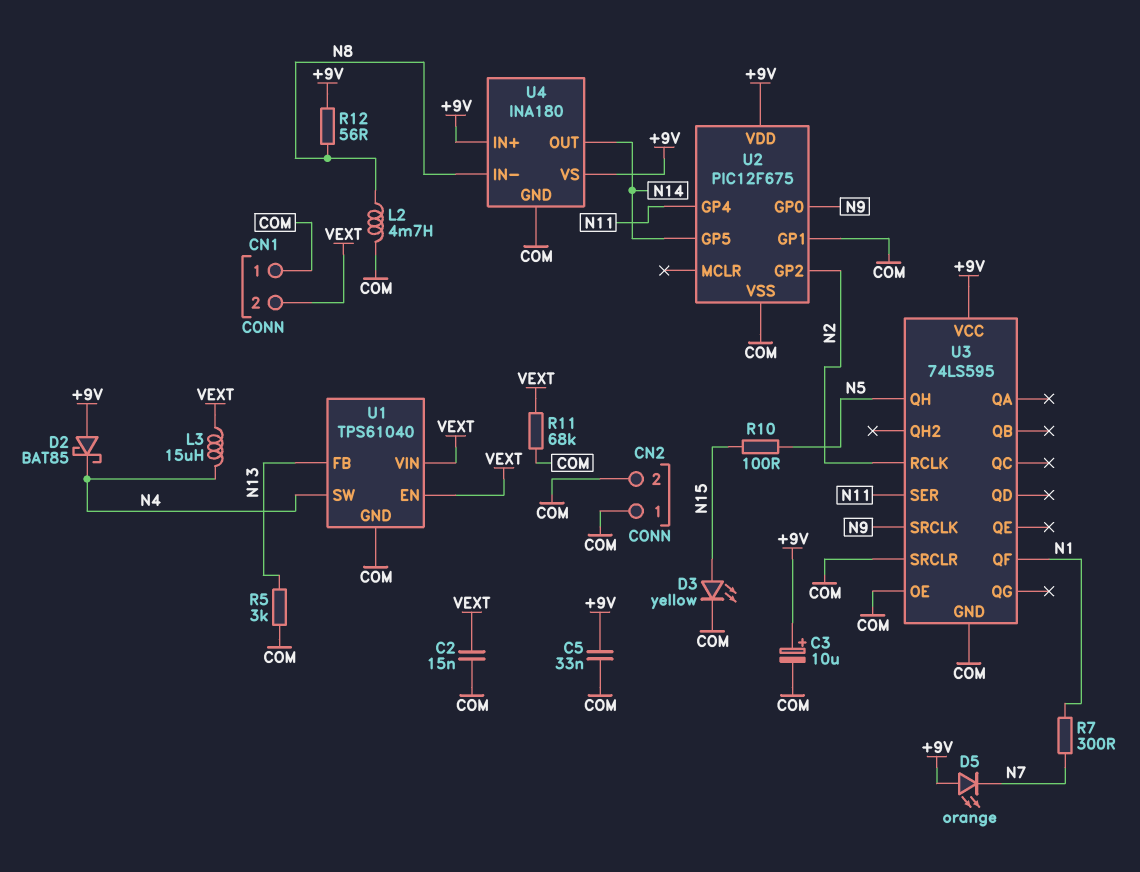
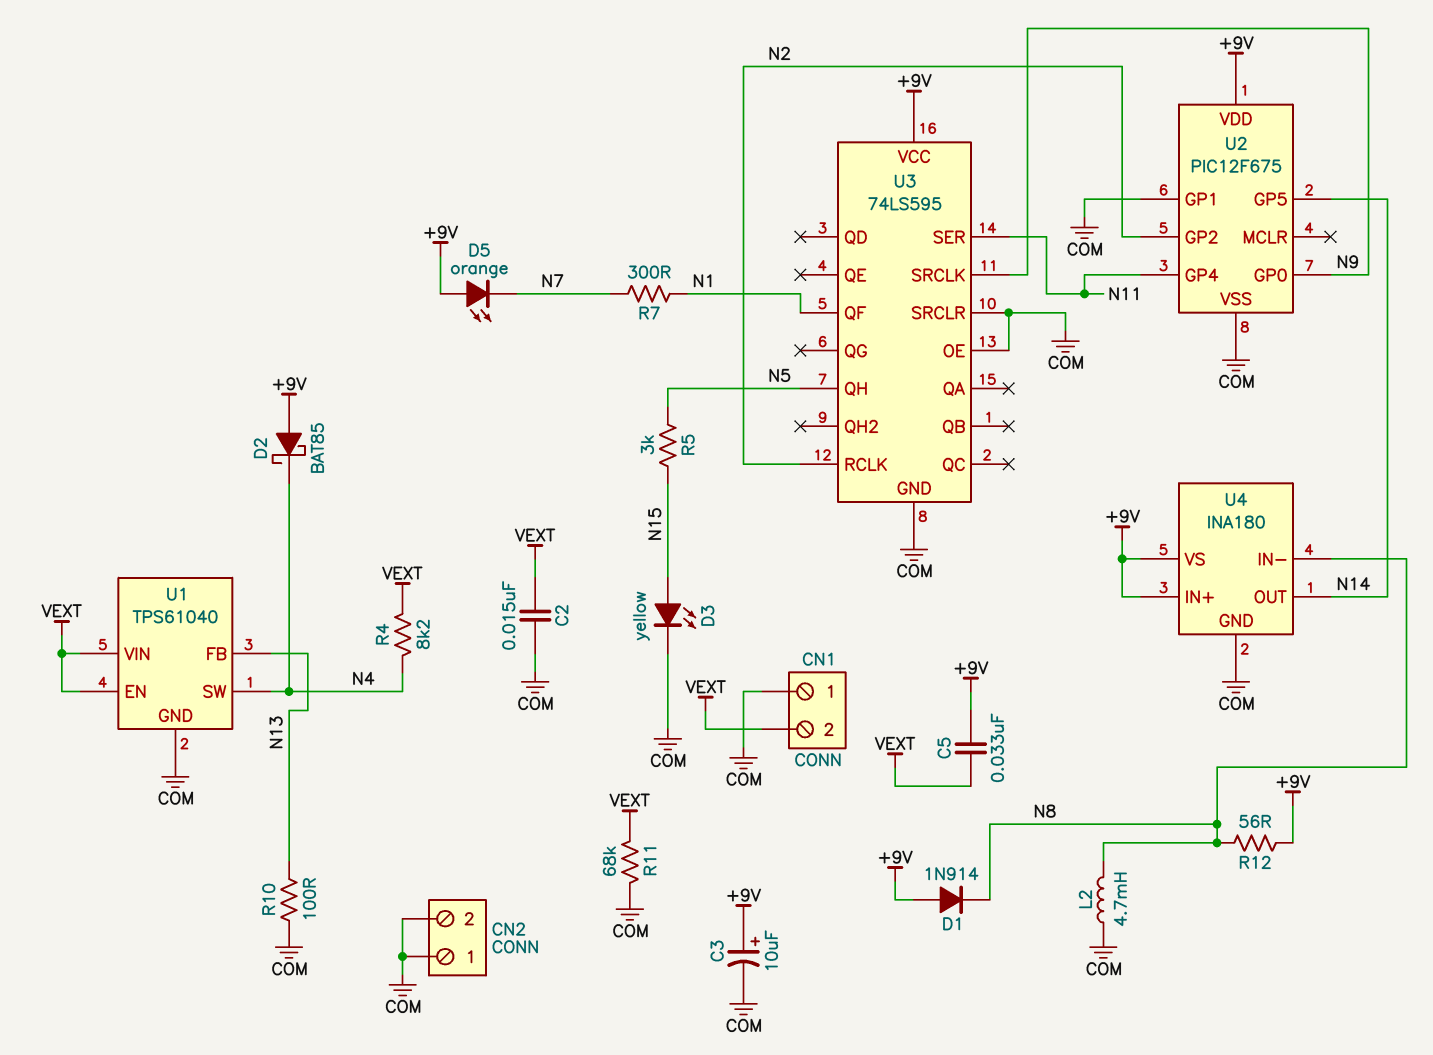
C5: 33nF (+9V, COM) -> 33nF (+9V, VEXT)
D1: none -> diode 1N914 (A +9V, K N8)
L3: 15uH (N4, VEXT) -> none
R4: none -> 8.2k (N4, VEXT)
R5: 3k (COM, N13) -> 3k (N5, N15)
R10: 100 (N5, N15) -> 100 (COM, N13)

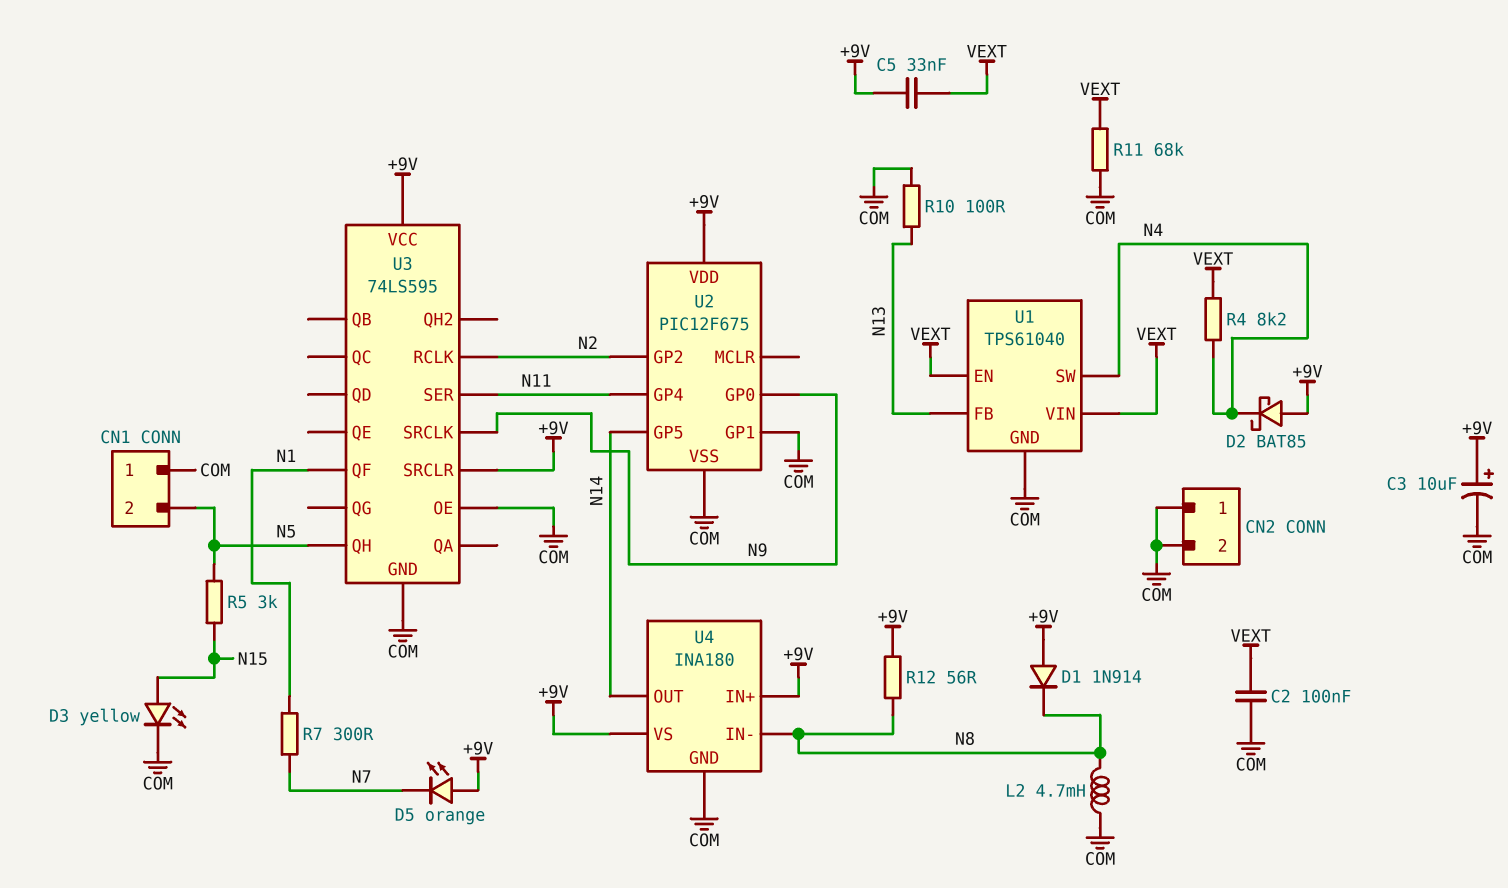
C2: 15nF (COM, VEXT) -> 100nF (COM, VEXT)
CN1 pin 2: VEXT -> N5
U3 pin SRCLR: COM -> +9V

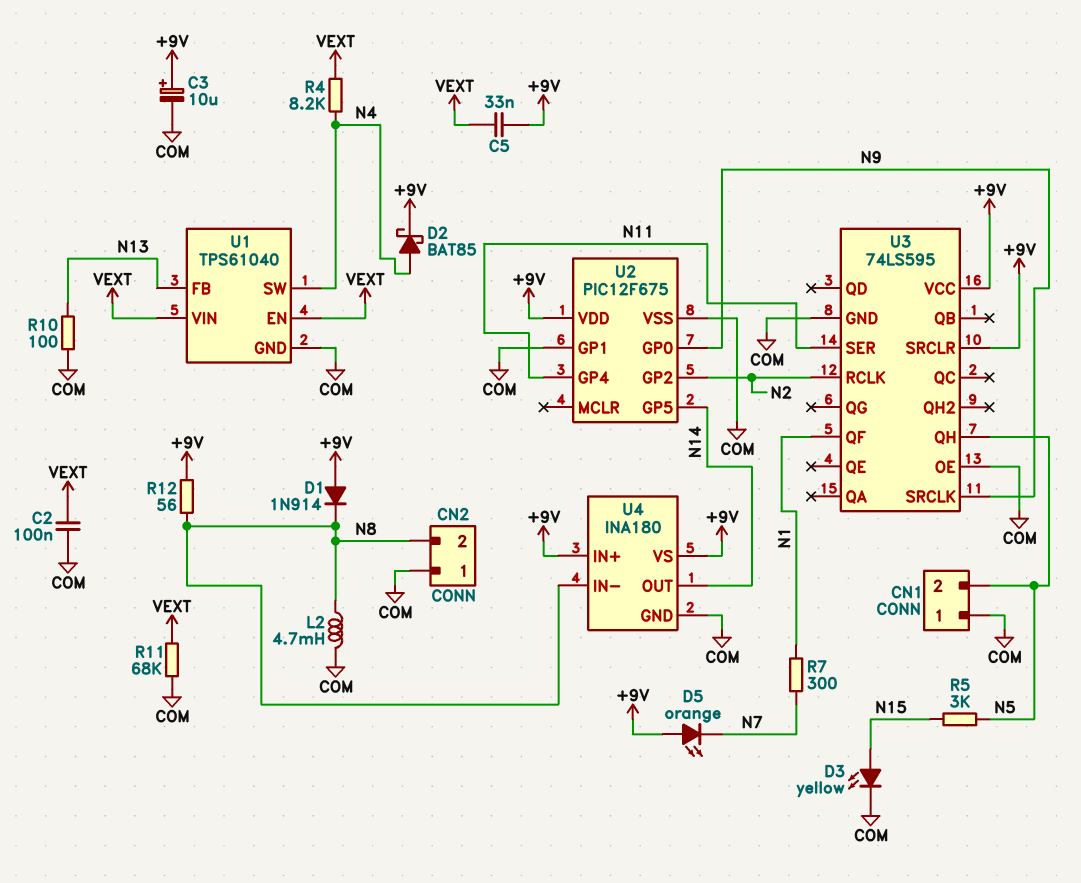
CN2 pin 2: COM -> N8
D2: schottky BAT85 (A +9V, K N4) -> schottky BAT85 (A N4, K +9V)

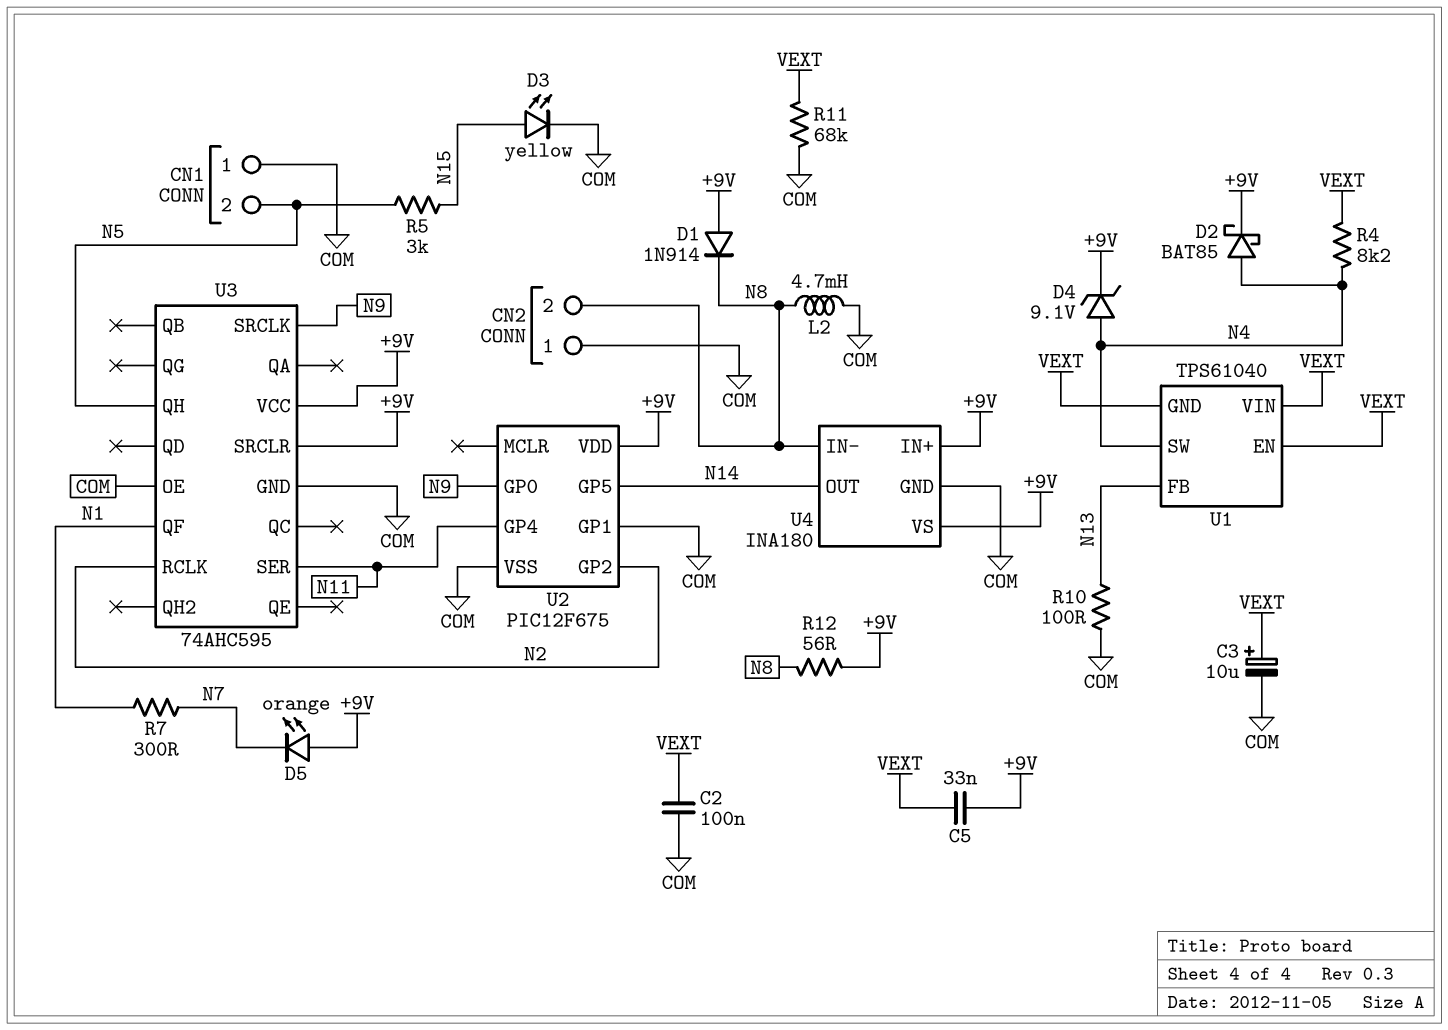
C3: 10uF (plus +9V, minus COM) -> 10uF (plus VEXT, minus COM)
D4: none -> zener 9.1V (A N4, K +9V)
U1 pin GND: COM -> VEXT
U3: 74LS595 -> 74AHC595

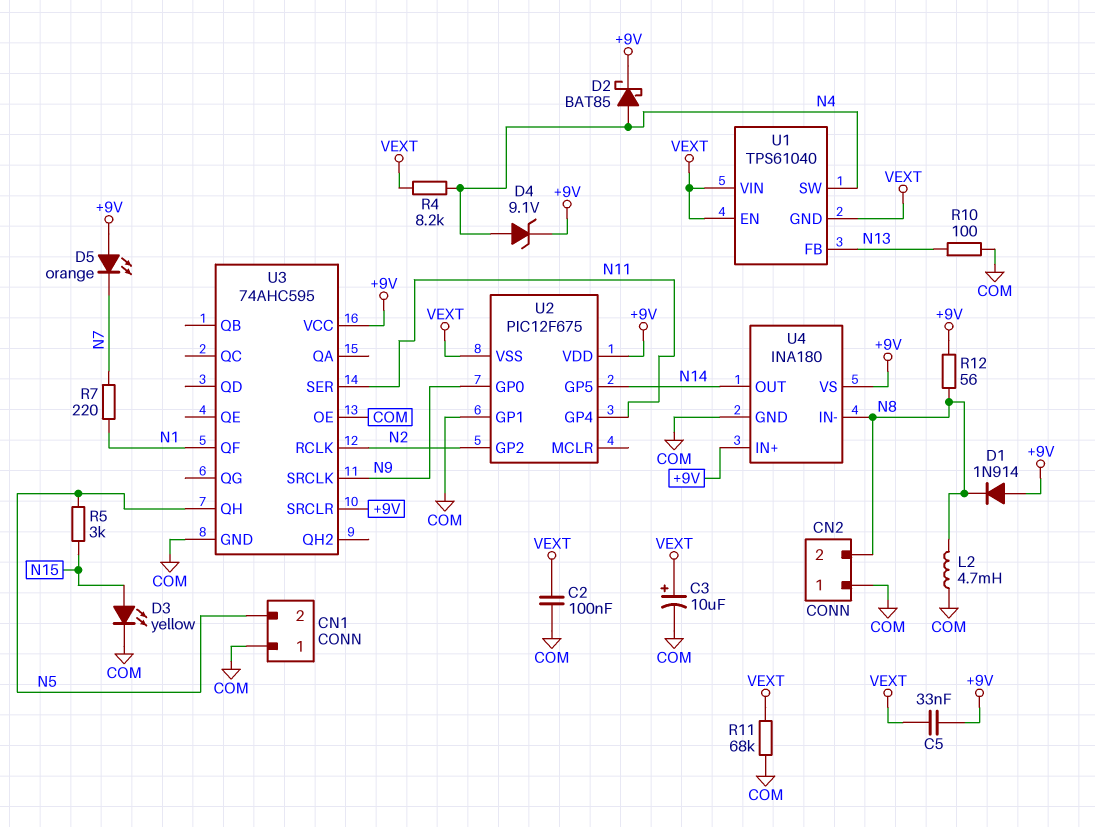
R7: 300 (N1, N7) -> 220 (N1, N7)
U2 pin VSS: COM -> VEXT

